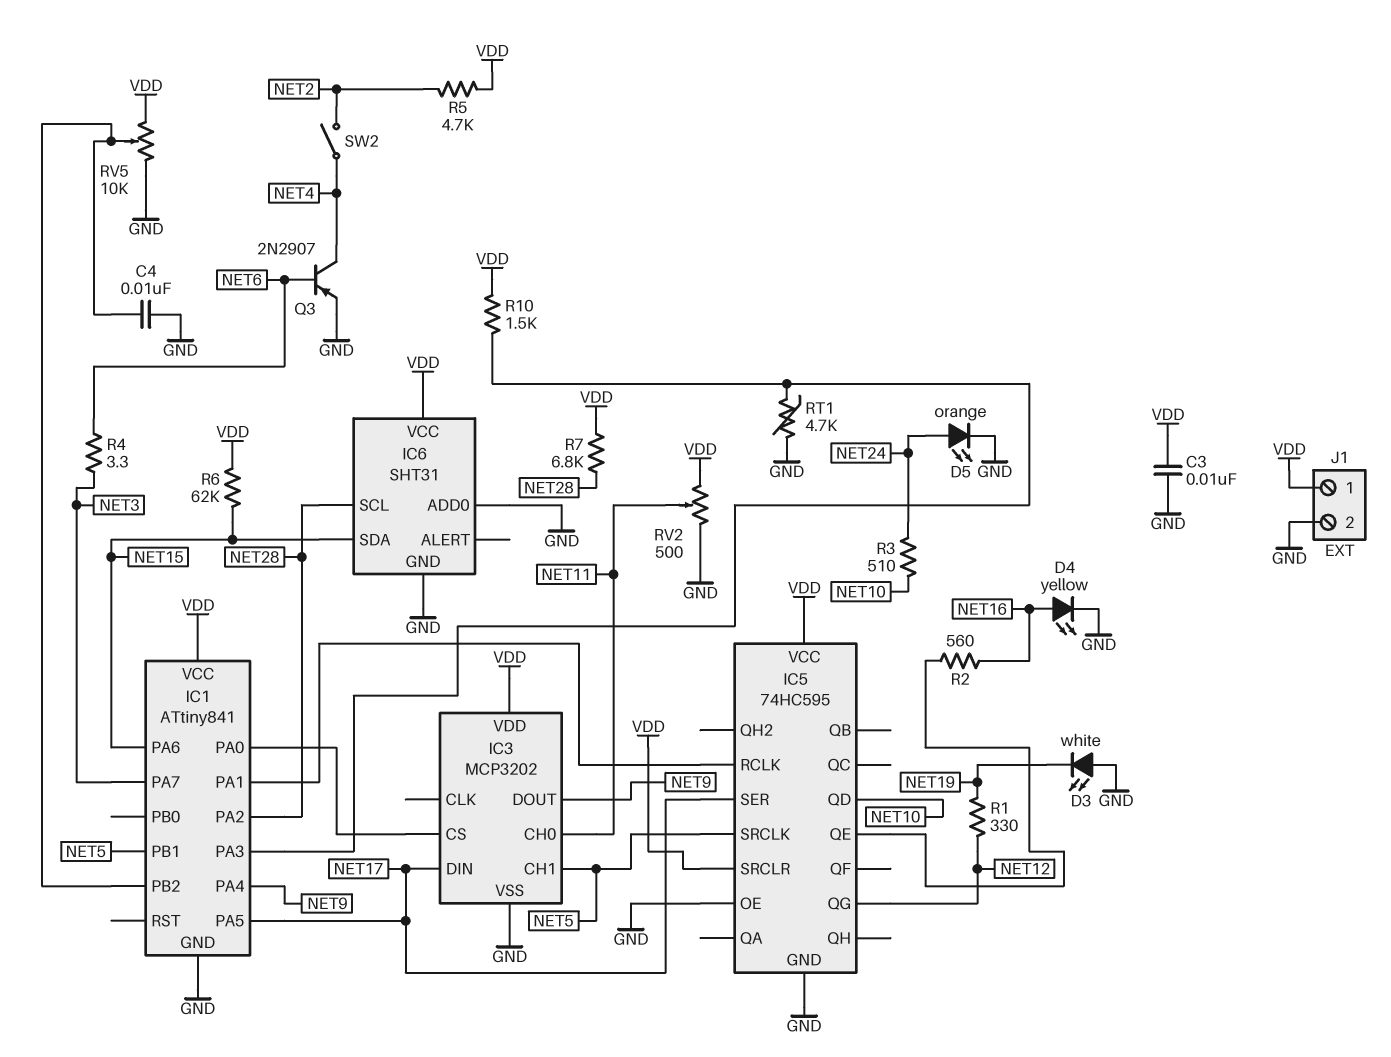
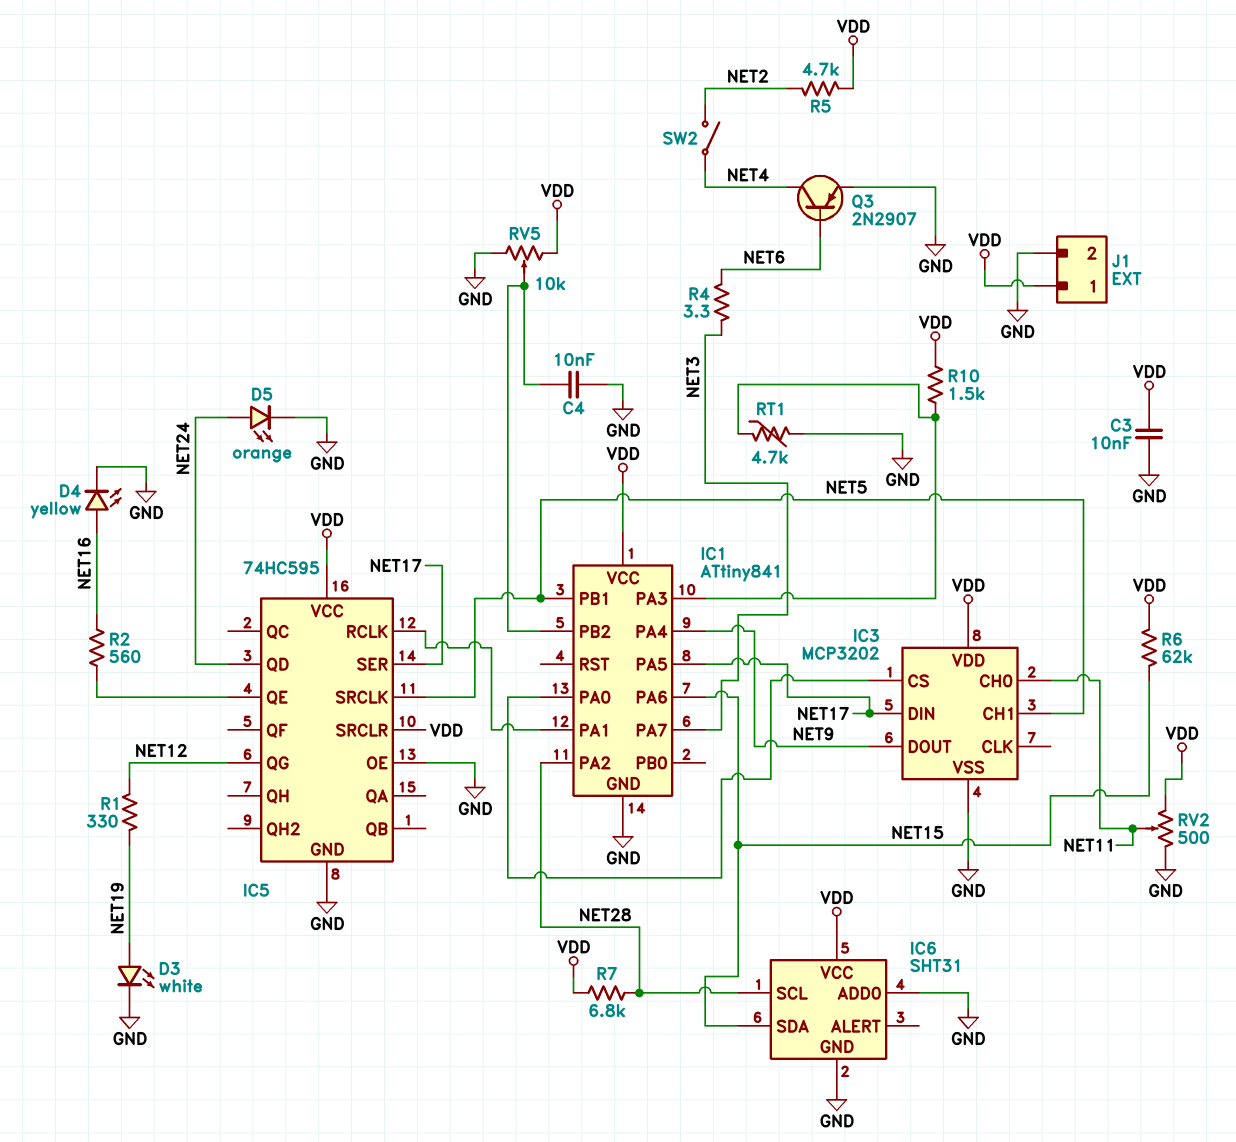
D3: LED white (A GND, K NET19) -> LED white (A NET19, K GND)
IC5 pin QD: NET10 -> NET24
R3: 510 (NET10, NET24) -> none

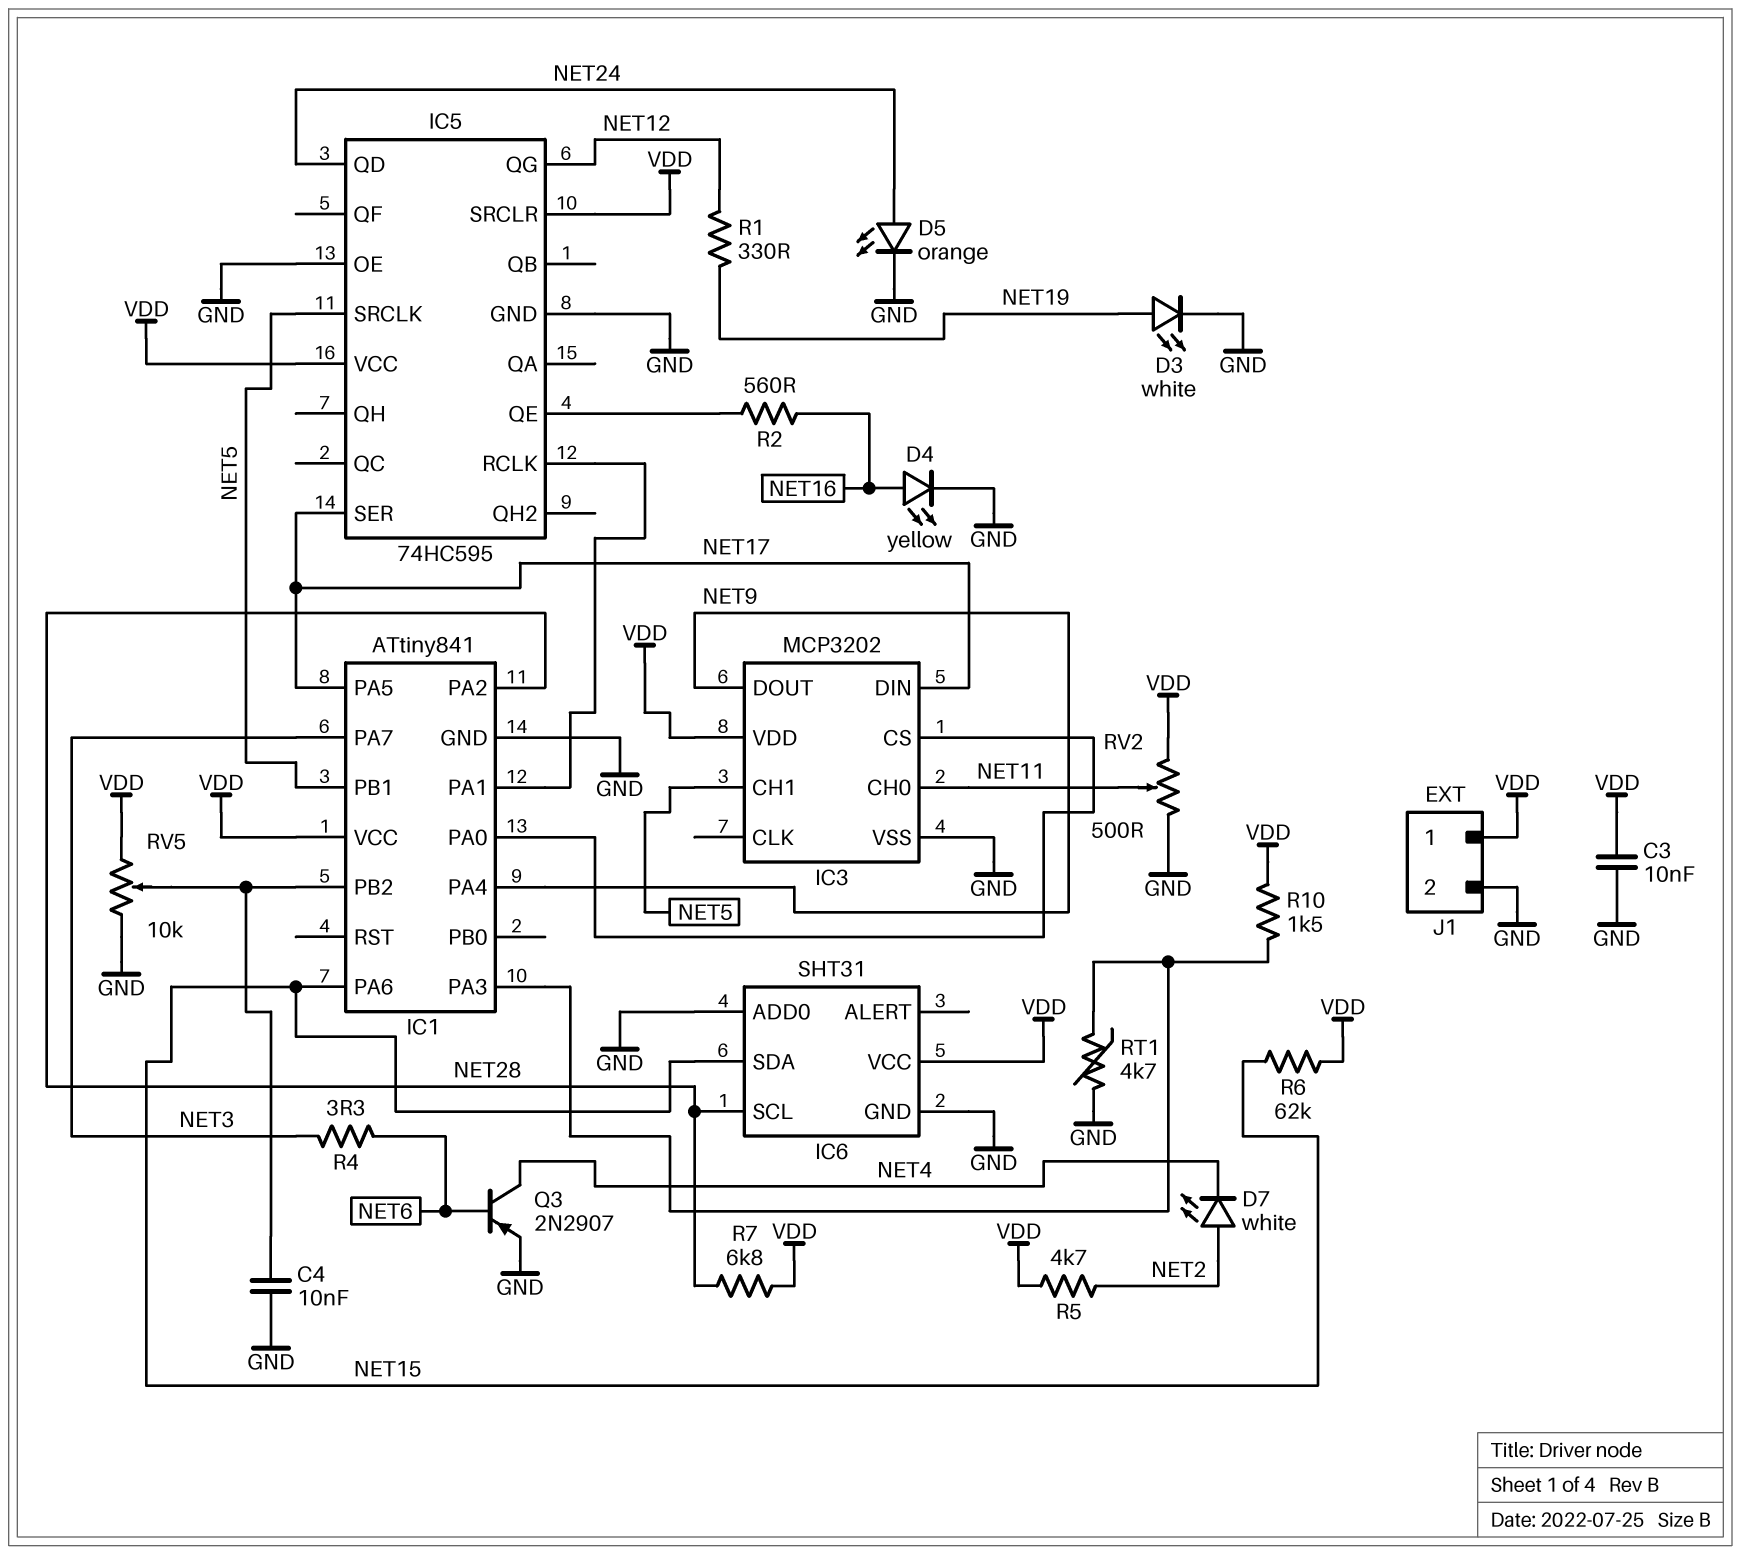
D7: none -> LED white (A NET2, K NET4)
SW2: switch (NET2, NET4) -> none

